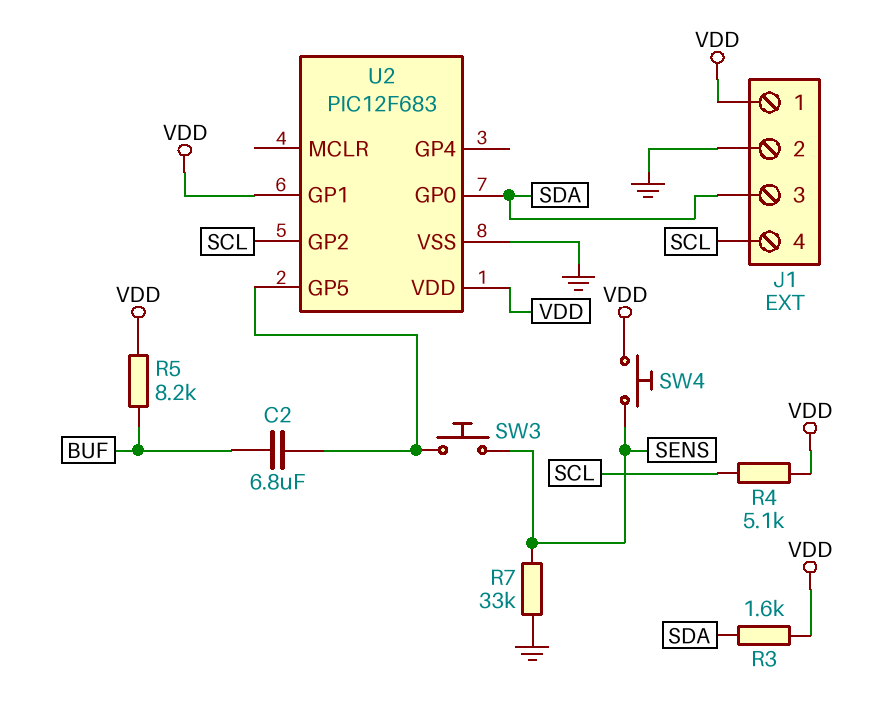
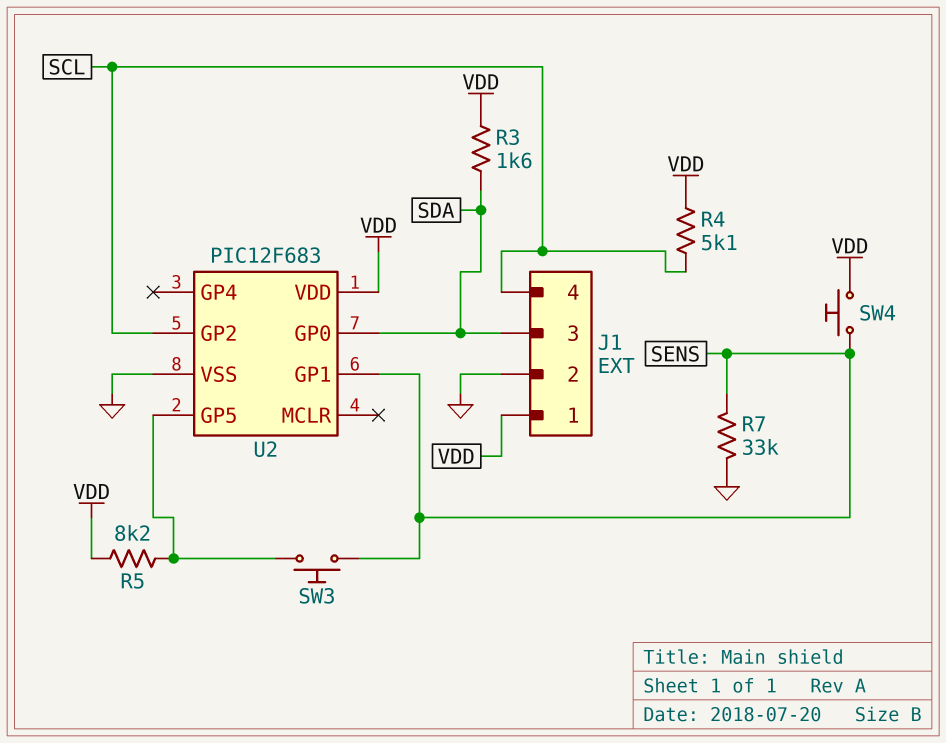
C2: 6.8uF (BUF, U2/GP5) -> none
R5: 8.2k (BUF, VDD) -> 8.2k (U2/GP5, VDD)
U2 pin GP1: VDD -> SENS

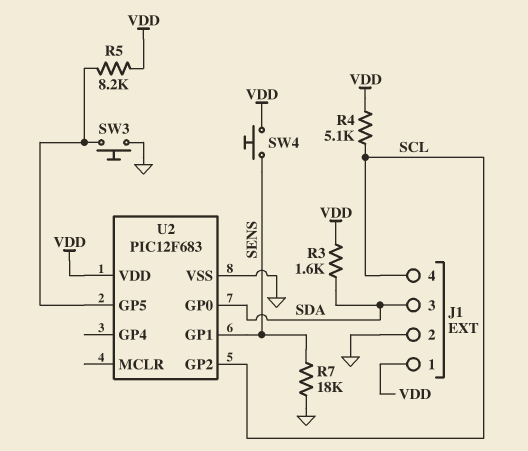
R7: 33k (GND, SENS) -> 18k (GND, SENS)
SW3: button (SENS, U2/GP5) -> button (GND, U2/GP5)

